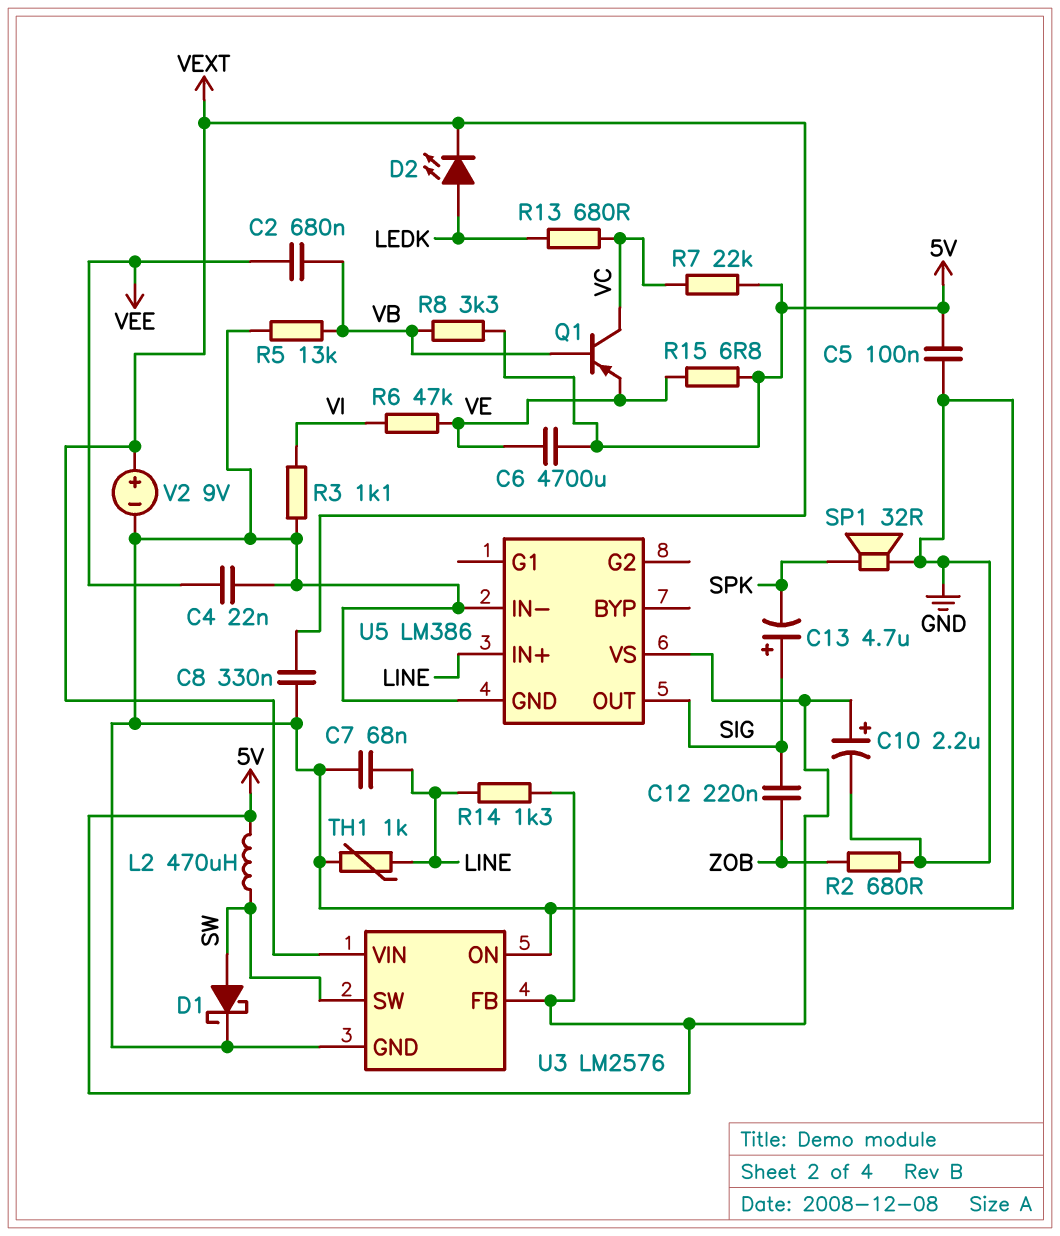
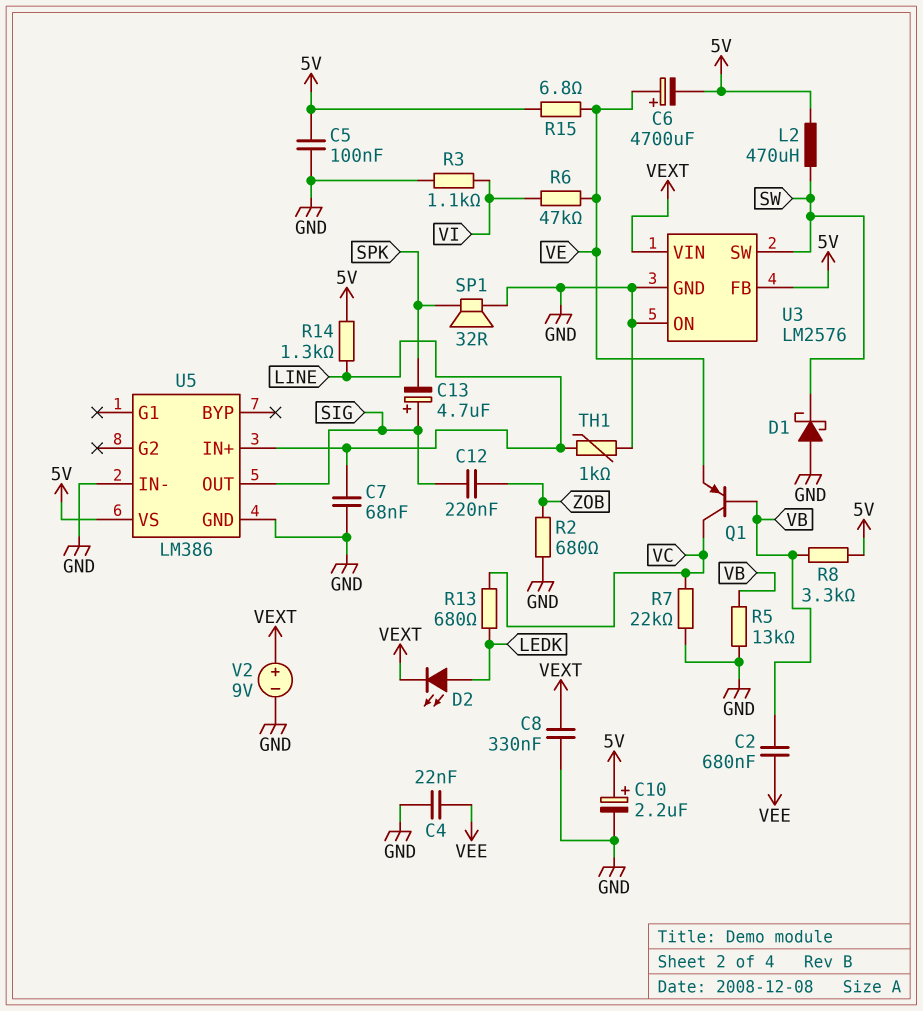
C6: 4700uF (5V, VE) -> 4700uF (plus VE, minus 5V)
D1: schottky (A SW, K GND) -> schottky (A GND, K SW)
R7: 22k (5V, VC) -> 22k (GND, VC)

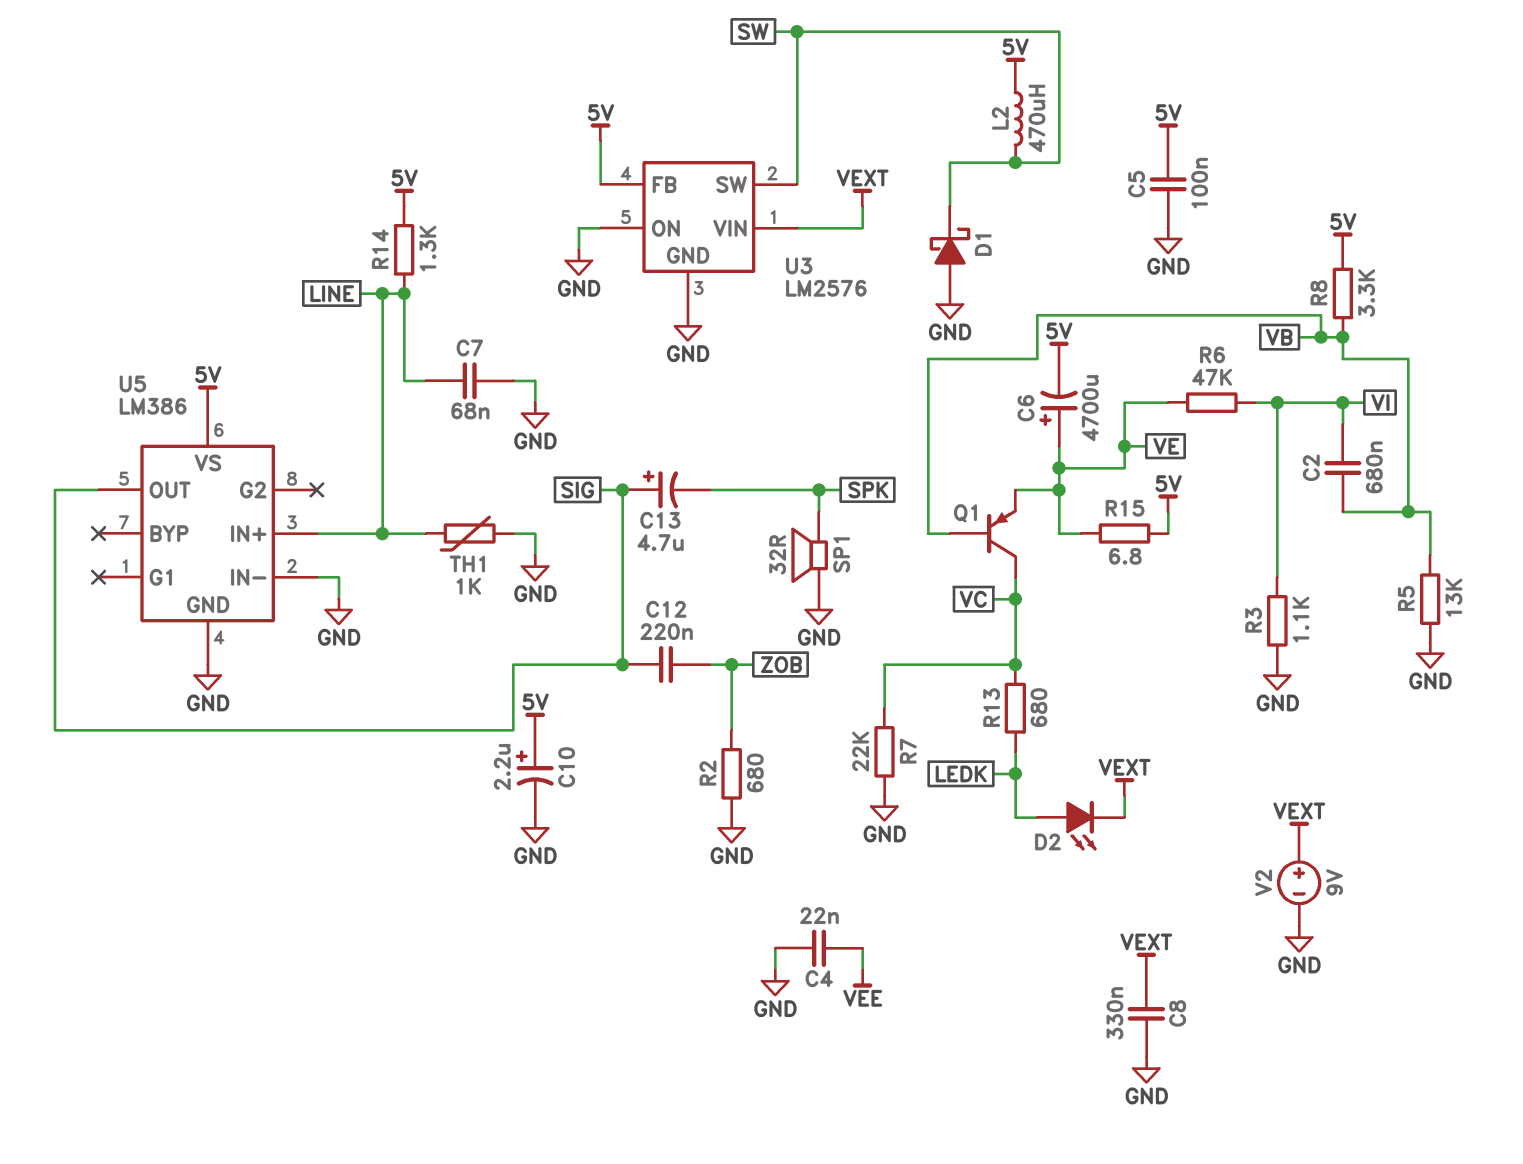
C2: 680nF (VB, VEE) -> 680nF (VB, VI)

